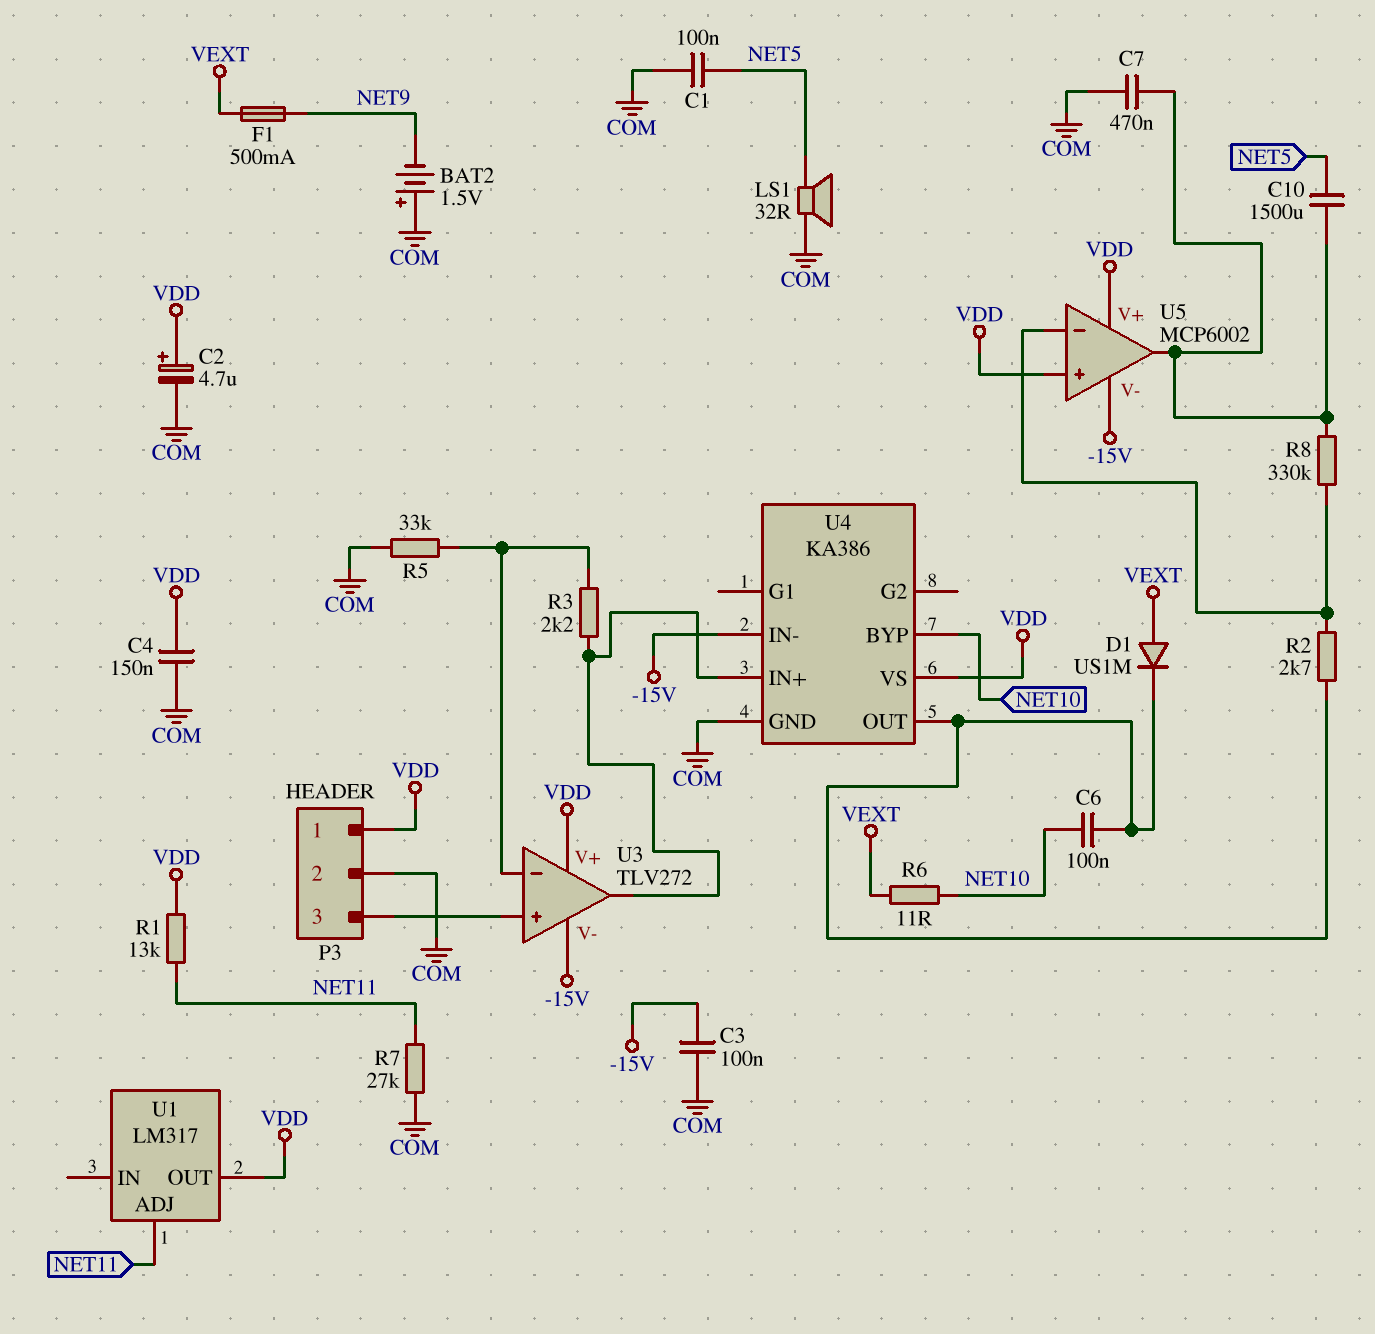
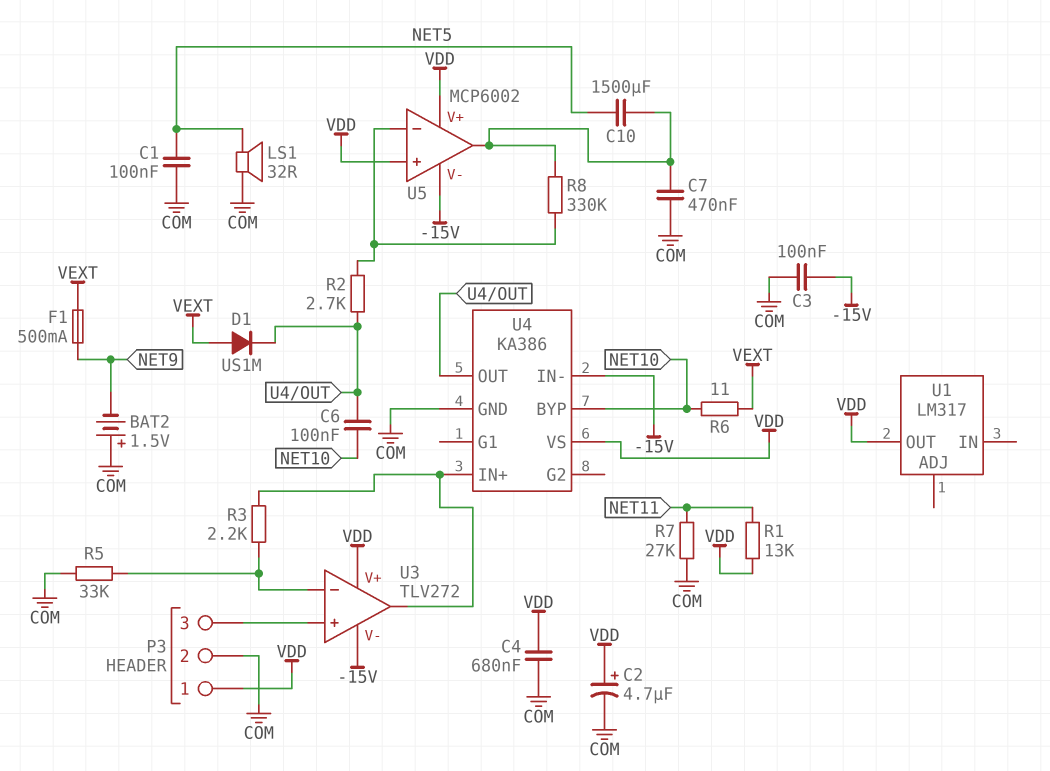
C4: 150nF (COM, VDD) -> 680nF (COM, VDD)
U1 pin ADJ: NET11 -> none

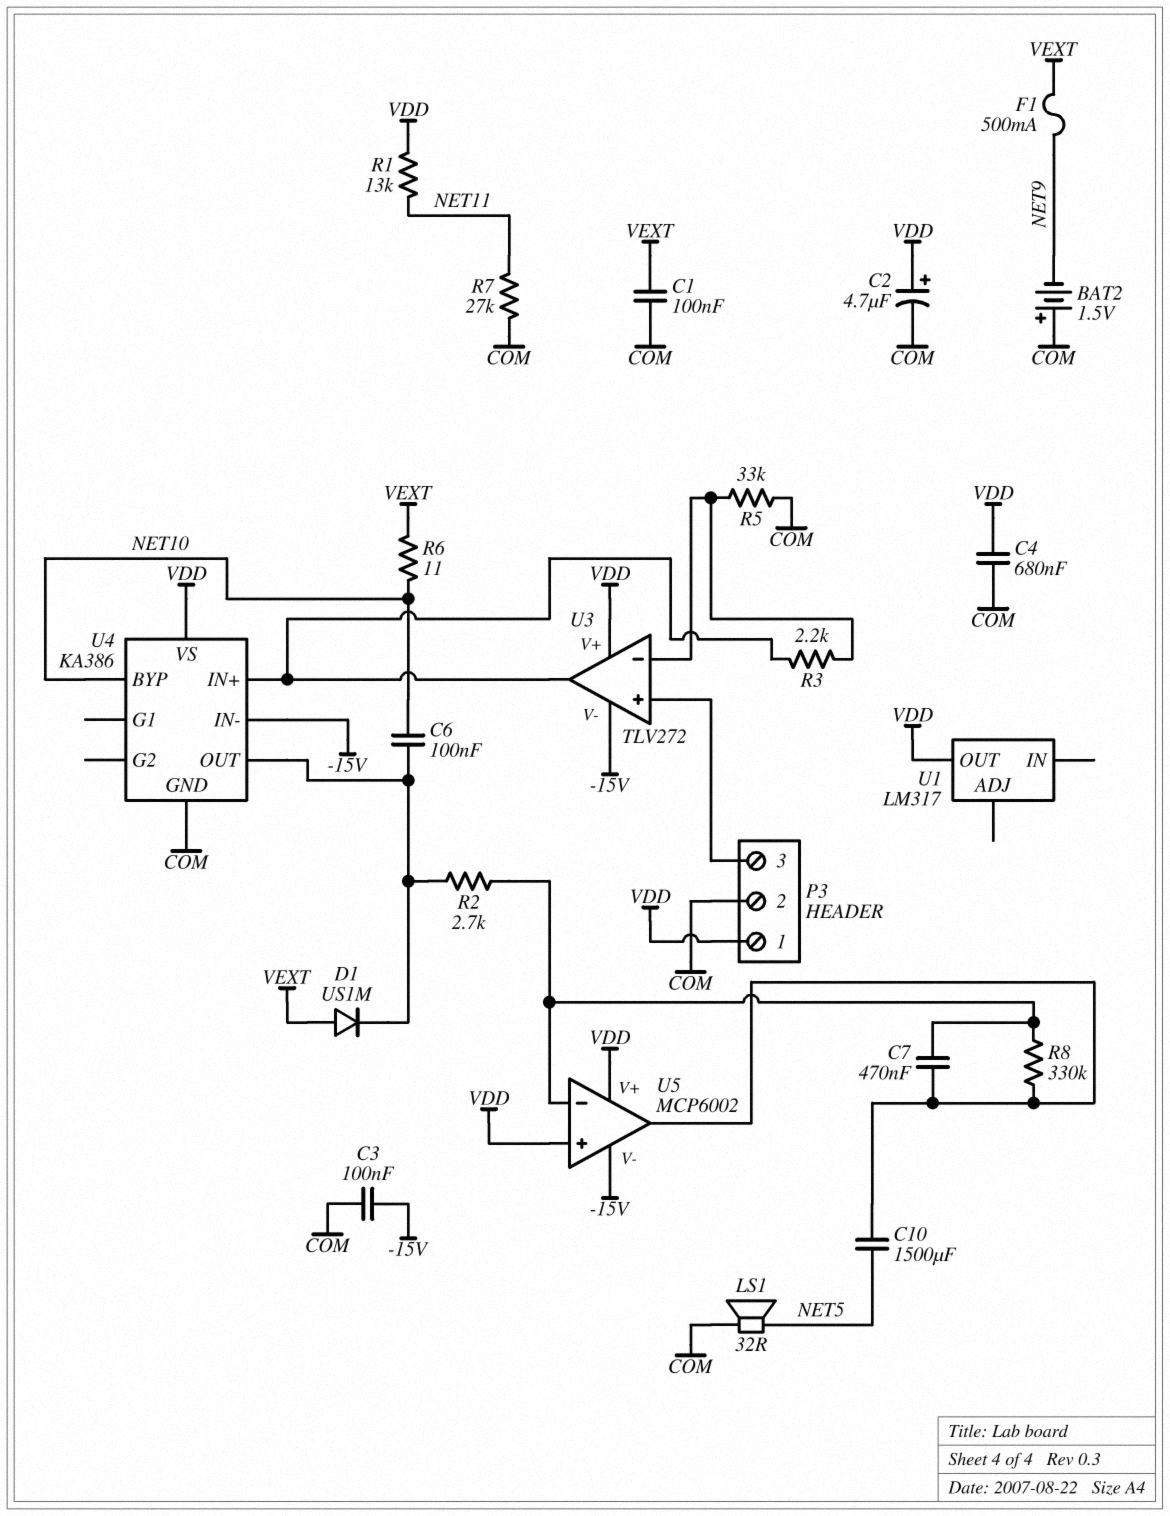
C1: 100nF (COM, NET5) -> 100nF (COM, VEXT)
C7: 470nF (COM, U5/out) -> 470nF (U5/in-, U5/out)

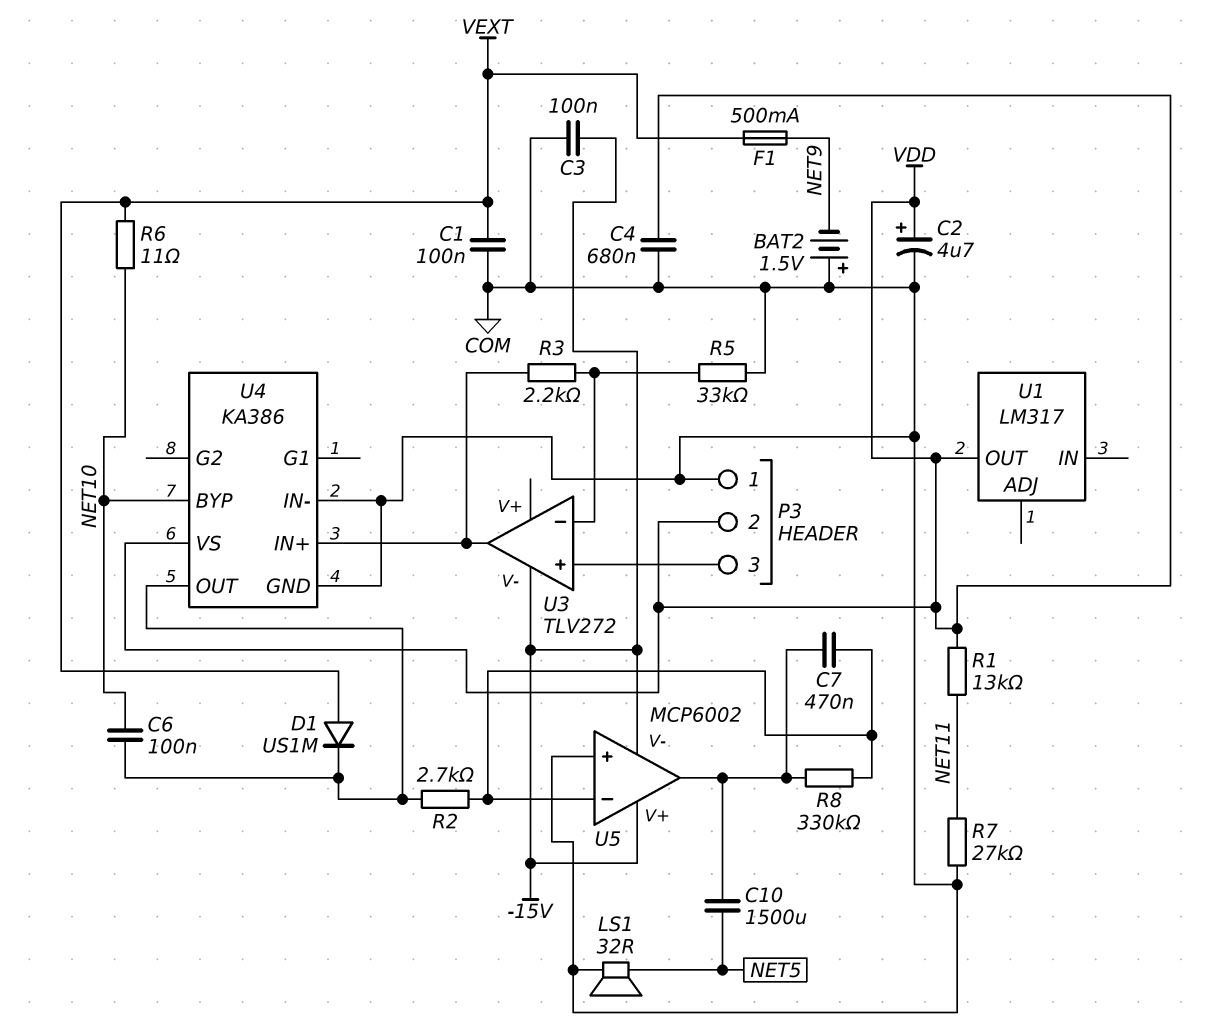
P3 pin 1: VDD -> COM
P3 pin 2: COM -> VDD
U3 pin V+: VDD -> none
U4 pin IN-: -15V -> COM
U5 pin V+: VDD -> -15V
U5 pin in+: VDD -> COM

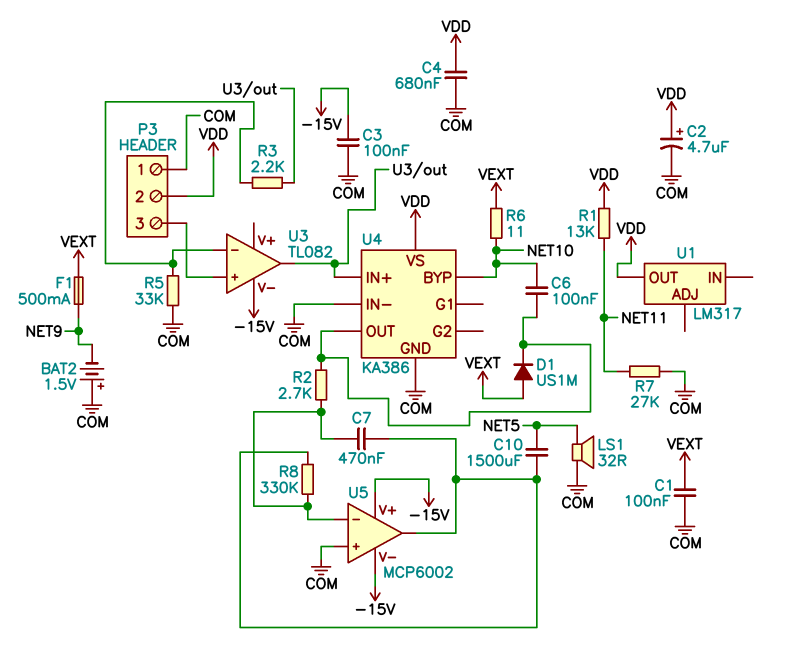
U3: TLV272 -> TL082

